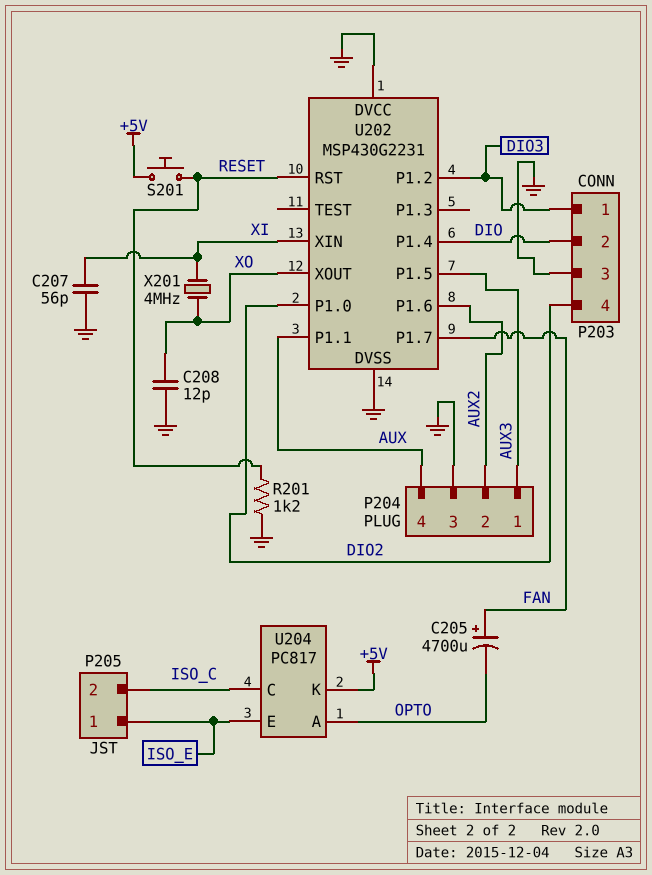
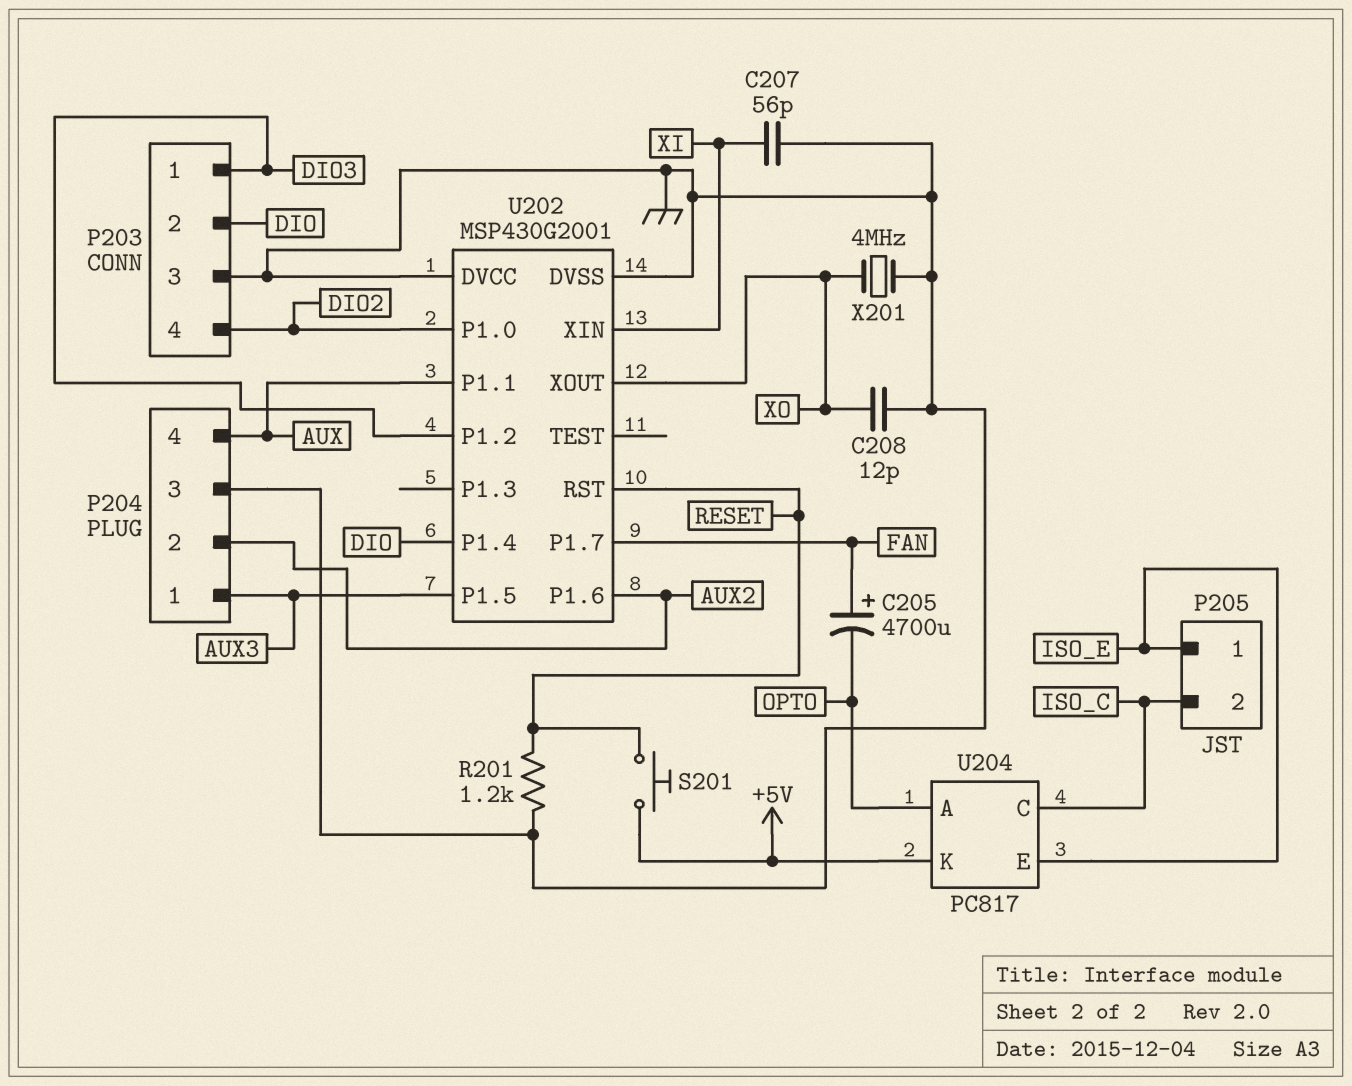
U202: MSP430G2231 -> MSP430G2001
X201: 4MHz (XI, XO) -> 4MHz (GND, XO)

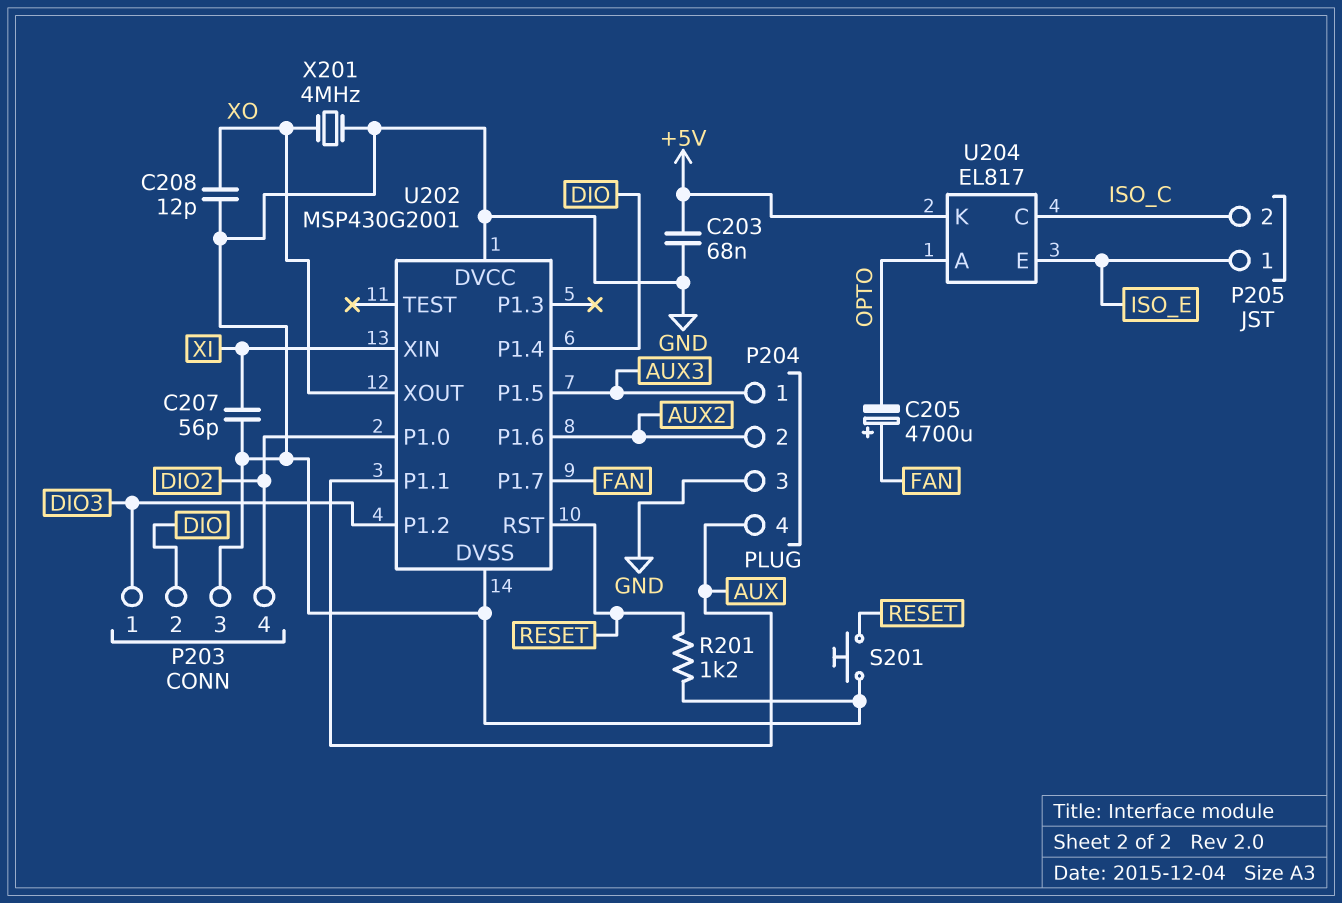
C203: none -> 68nF (+5V, GND)
S201: button (+5V, RESET) -> button (GND, RESET)
U204: PC817 -> EL817

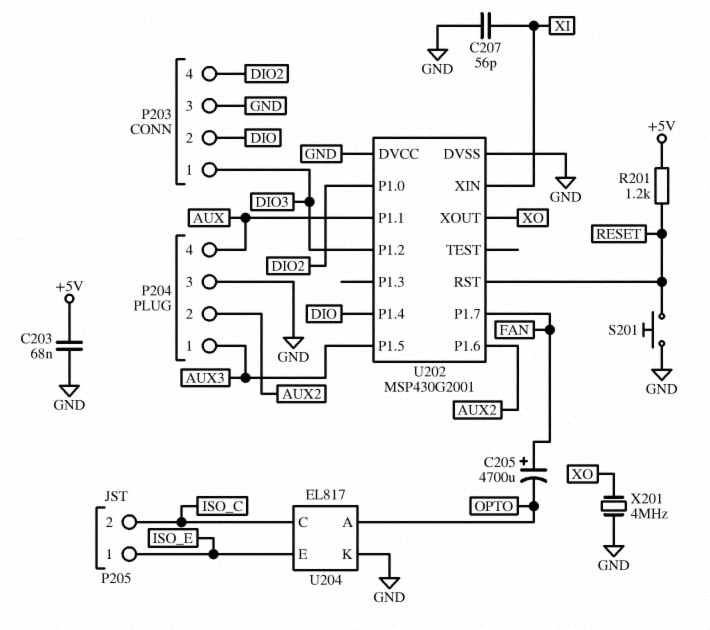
C208: 12pF (GND, XO) -> none
R201: 1.2k (GND, RESET) -> 1.2k (+5V, RESET)
U204 pin K: +5V -> GND

